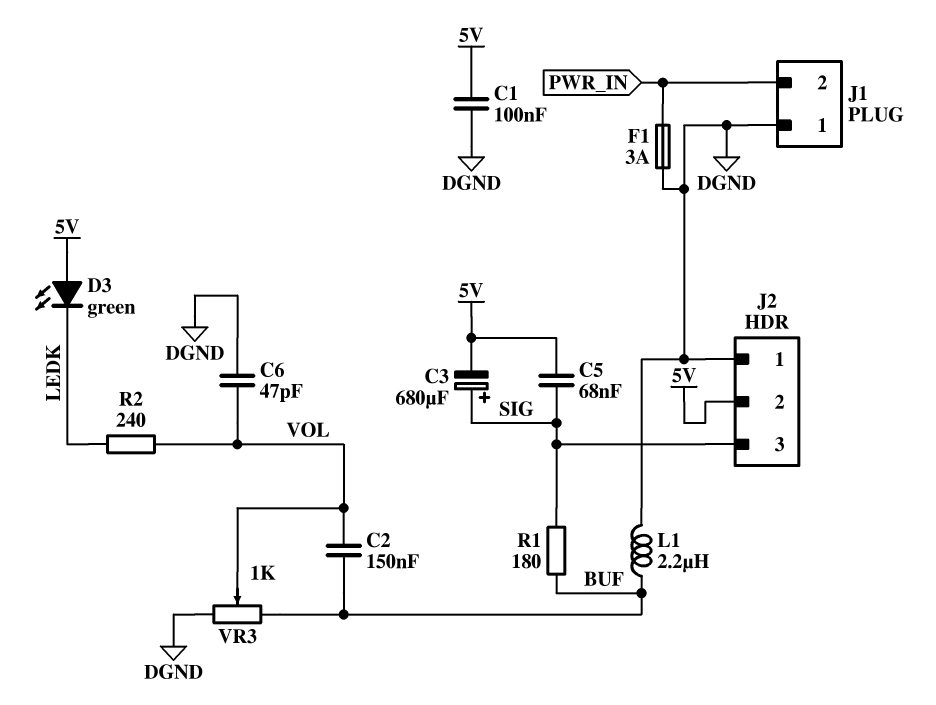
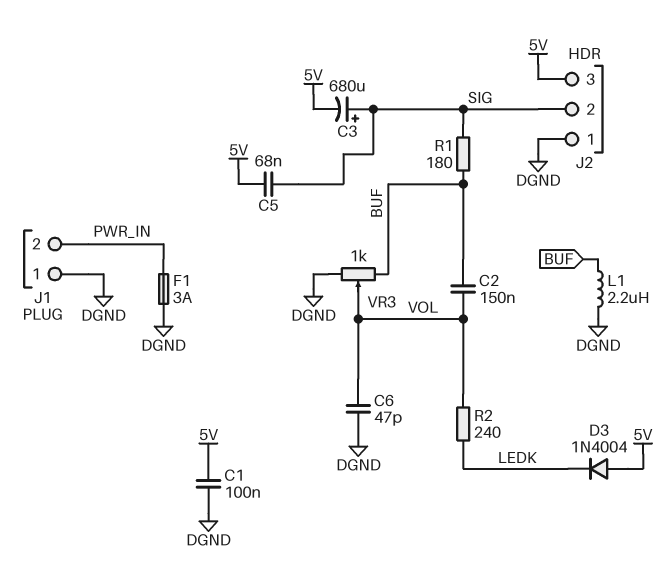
D3: LED green (A 5V, K LEDK) -> diode 1N4004 (A 5V, K LEDK)
J2 pin 2: 5V -> SIG
J2 pin 3: SIG -> 5V

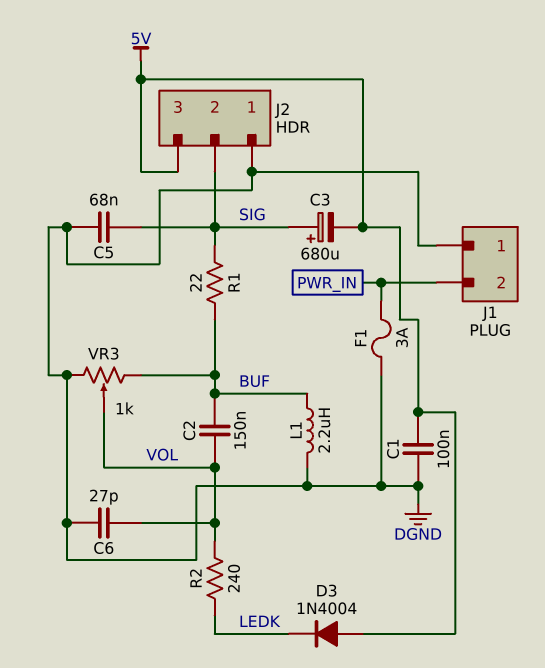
C5: 68nF (5V, SIG) -> 68nF (DGND, SIG)
C6: 47pF (DGND, VOL) -> 27pF (DGND, VOL)
R1: 180 (BUF, SIG) -> 22 (BUF, SIG)

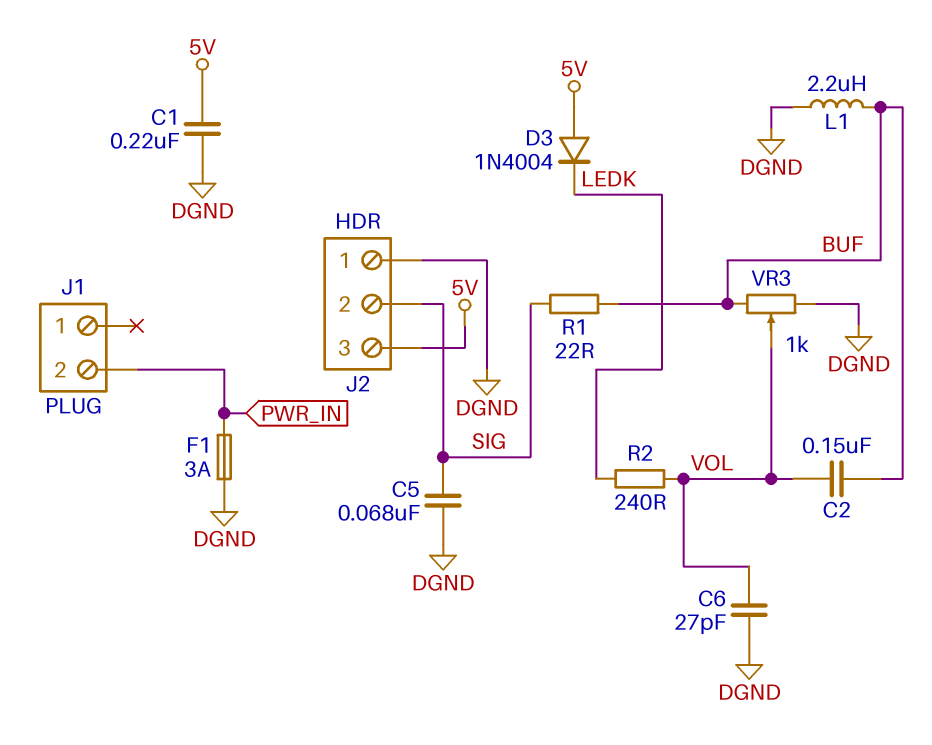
C1: 100nF (5V, DGND) -> 220nF (5V, DGND)
C3: 680uF (plus SIG, minus 5V) -> none
J1 pin 1: DGND -> none

